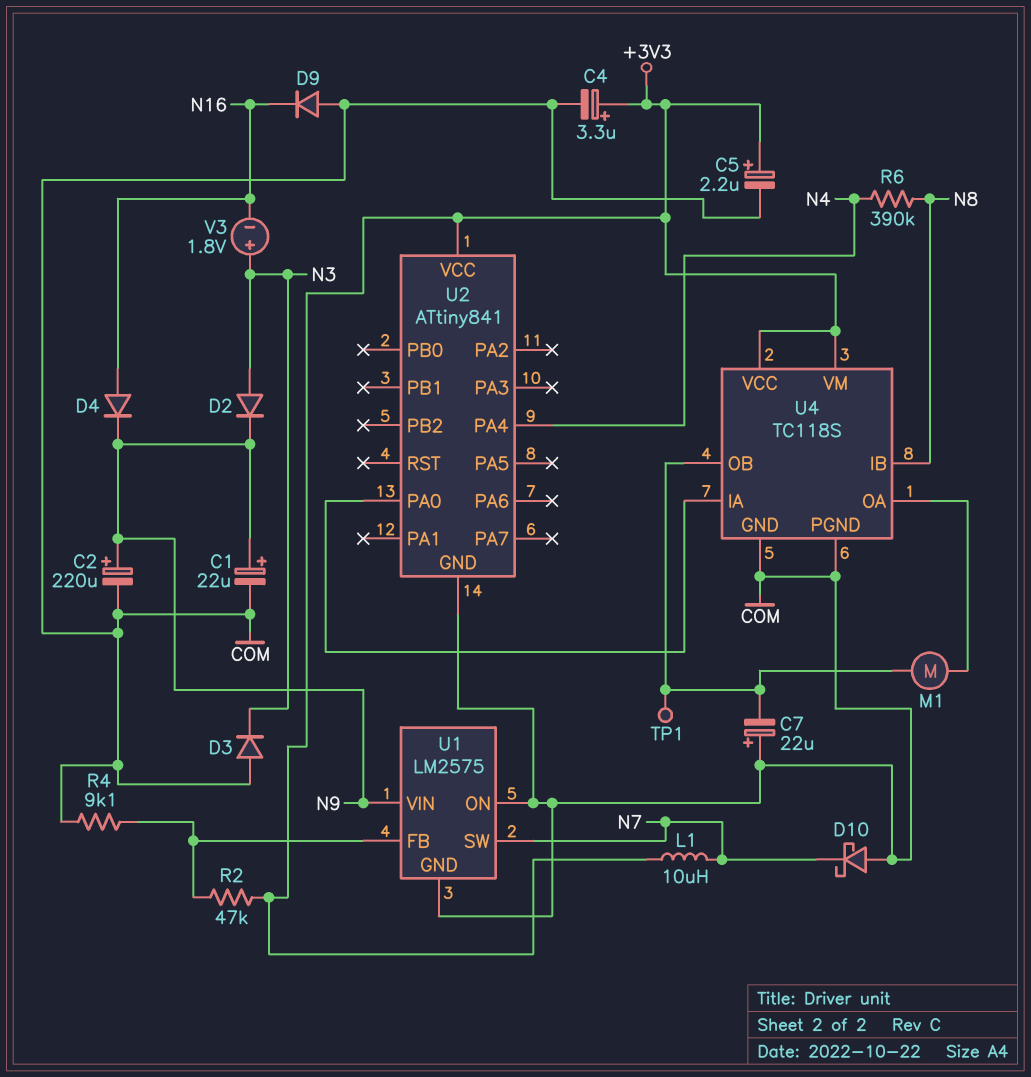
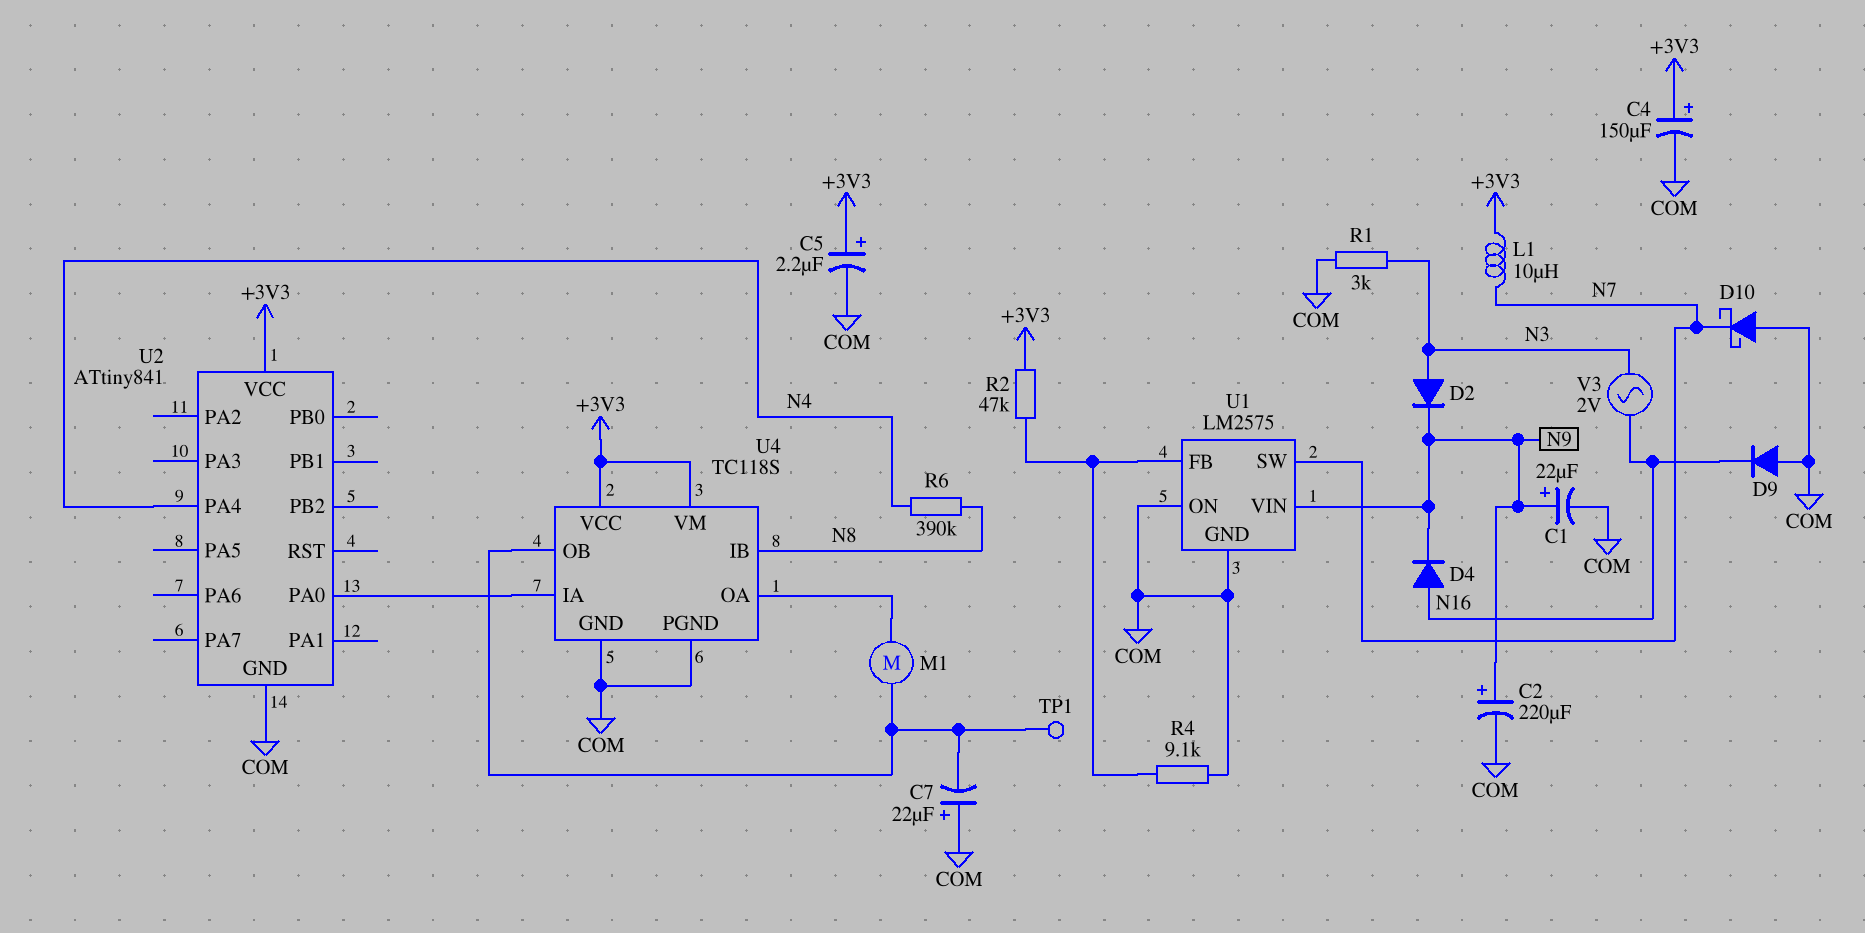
C4: 3.3uF (plus +3V3, minus COM) -> 150uF (plus +3V3, minus COM)
D3: diode (A COM, K N3) -> none
R1: none -> 3k (COM, N3)
V3: 1.8V (plus N3, minus N16) -> AC 2V (N3, N16)

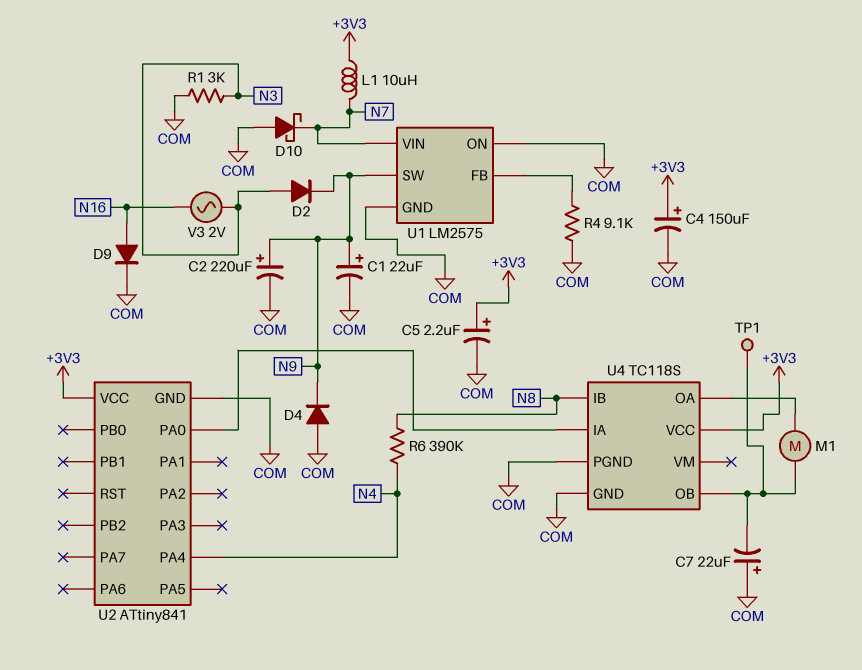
D4: diode (A N16, K N9) -> diode (A COM, K N9)
D9: diode (A COM, K N16) -> diode (A N16, K COM)
R2: 47k (+3V3, U1/FB) -> none
U1 pin SW: N7 -> N9
U1 pin VIN: N9 -> N7
U4 pin VM: +3V3 -> none

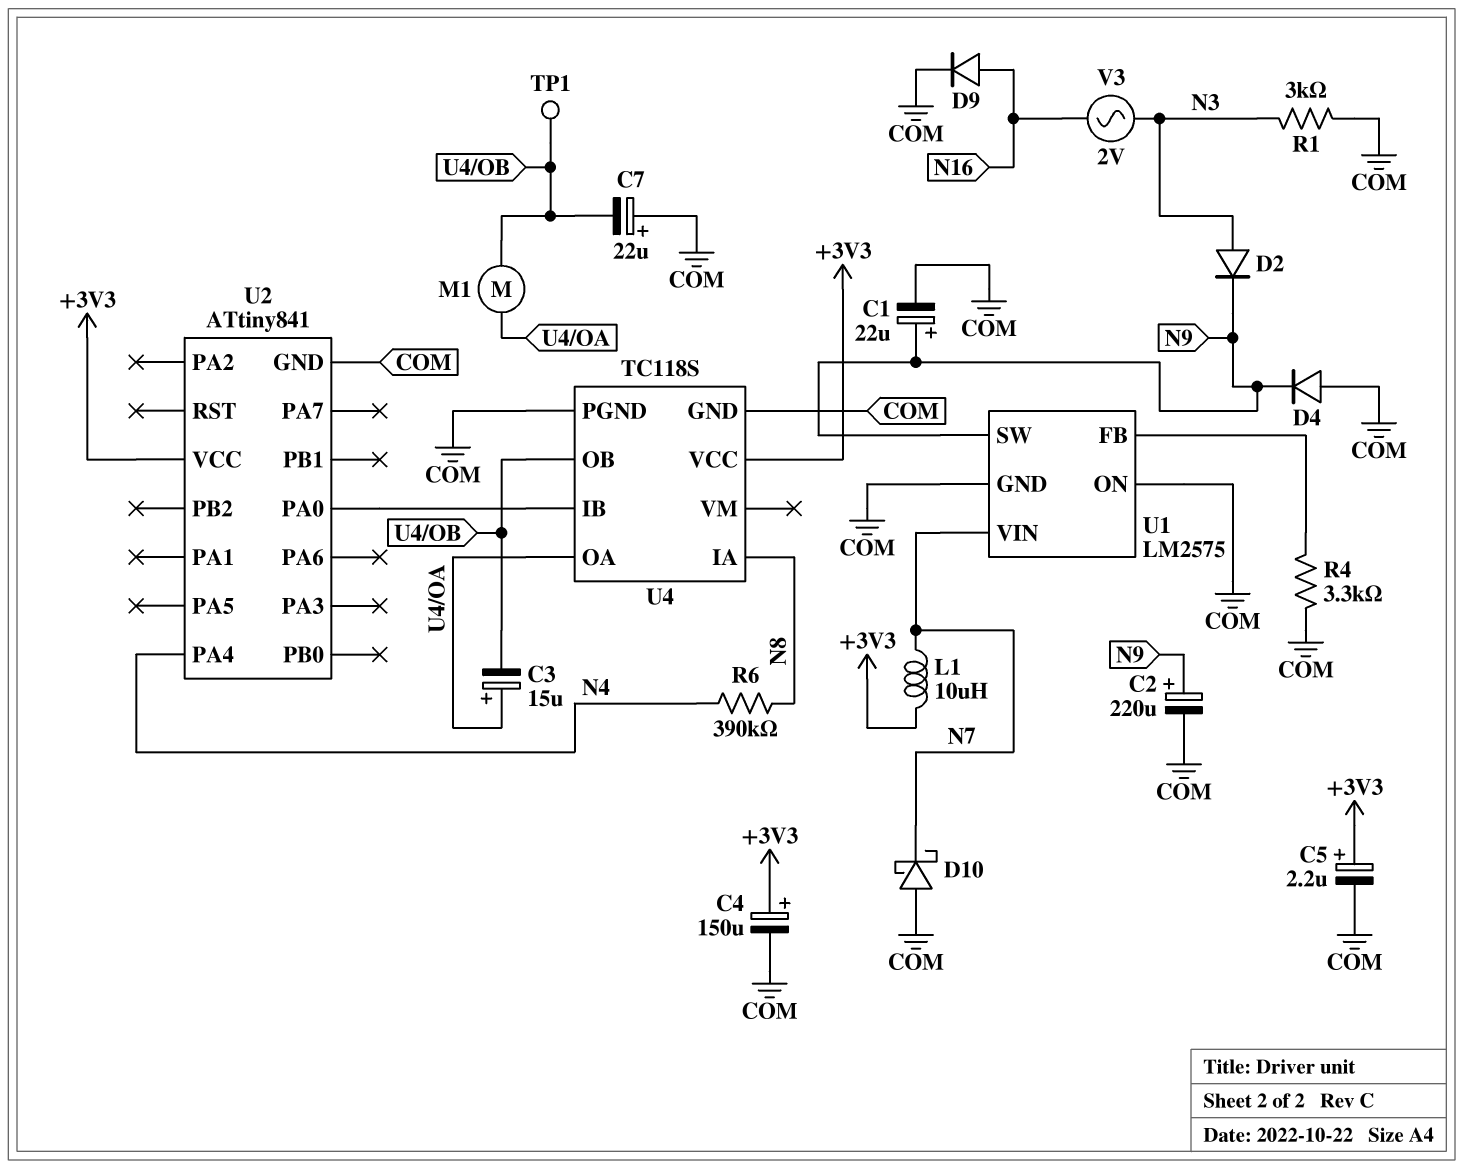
C3: none -> 15uF (plus U4/OA, minus U4/OB)
R4: 9.1k (COM, U1/FB) -> 3.3k (COM, U1/FB)
U4 pin IA: U2/PA0 -> N8
U4 pin IB: N8 -> U2/PA0

